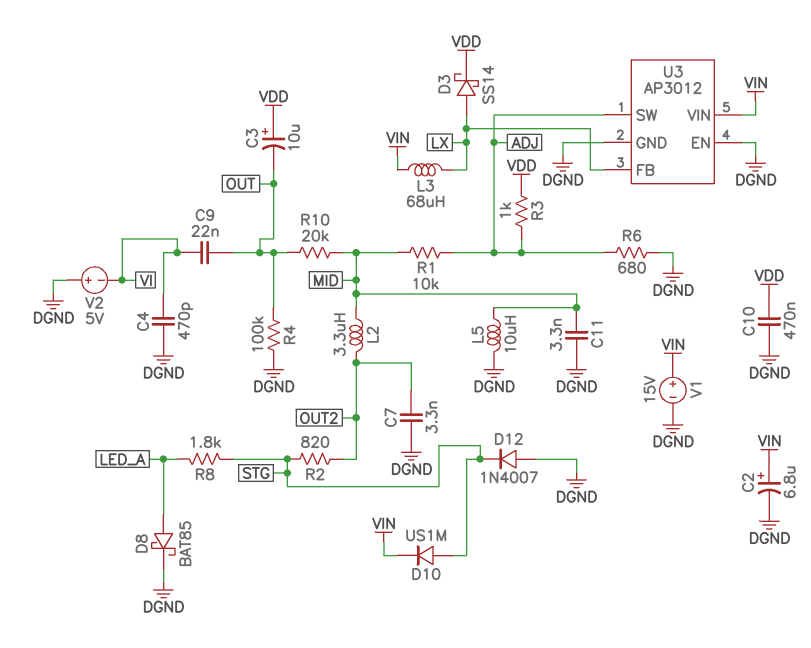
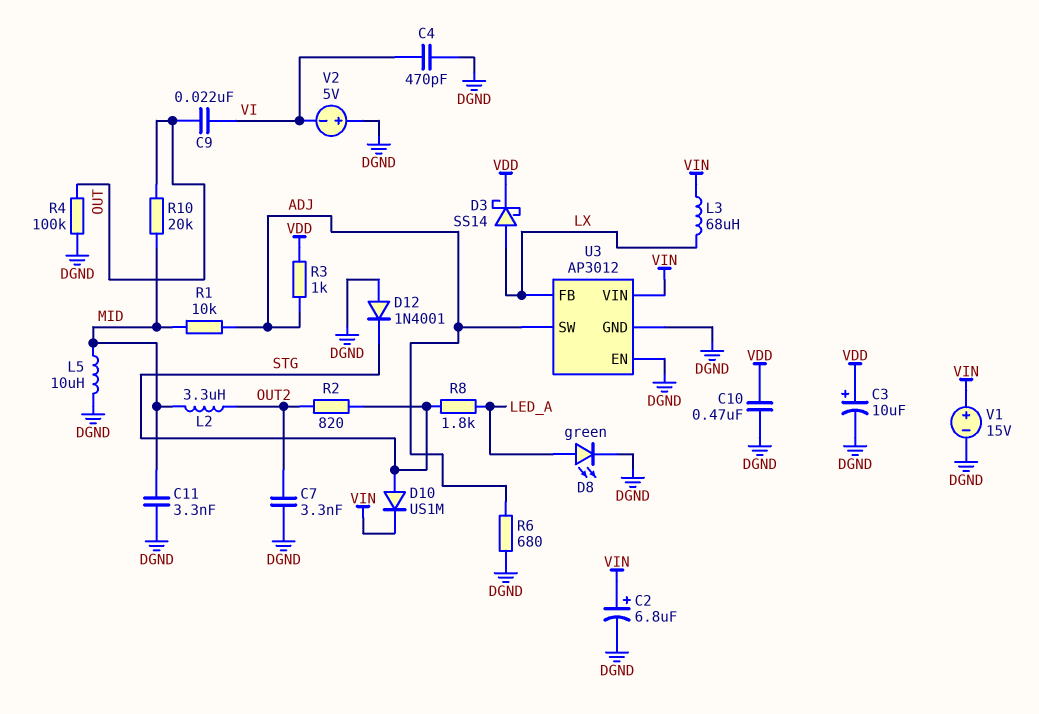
C3: 10uF (plus VDD, minus OUT) -> 10uF (plus VDD, minus DGND)
D8: schottky BAT85 (A LED_A, K DGND) -> LED green (A LED_A, K DGND)
D12: diode 1N4007 (A DGND, K STG) -> diode 1N4001 (A DGND, K STG)

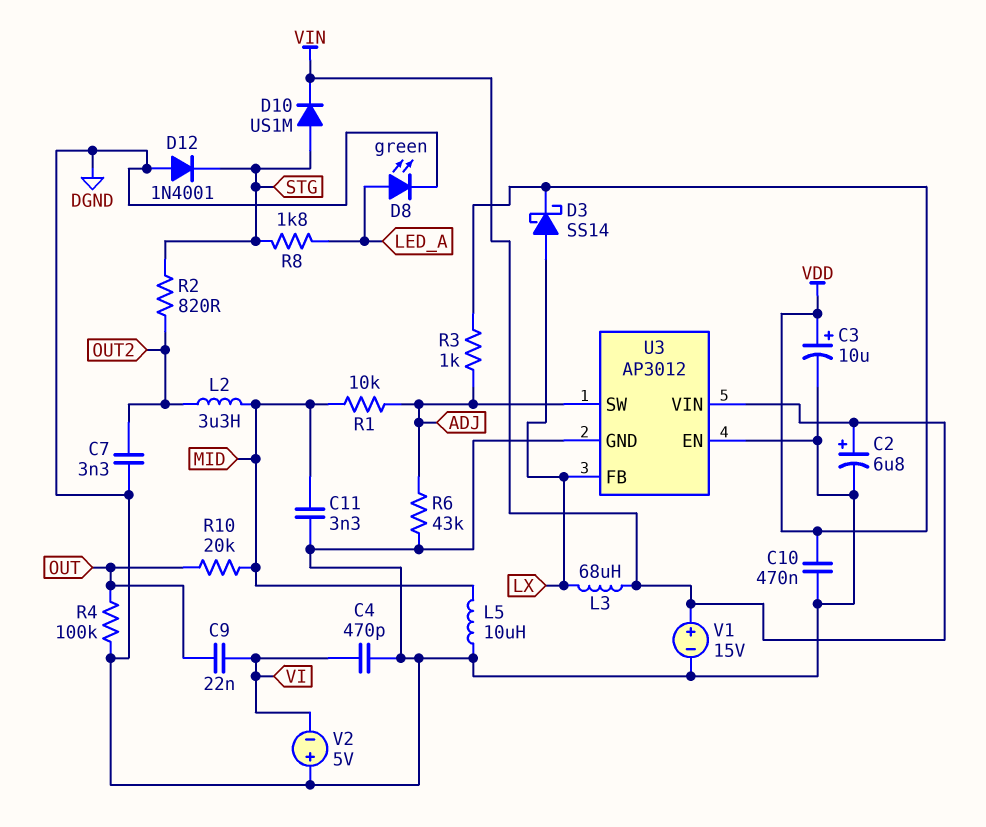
R6: 680 (ADJ, DGND) -> 43k (ADJ, DGND)

